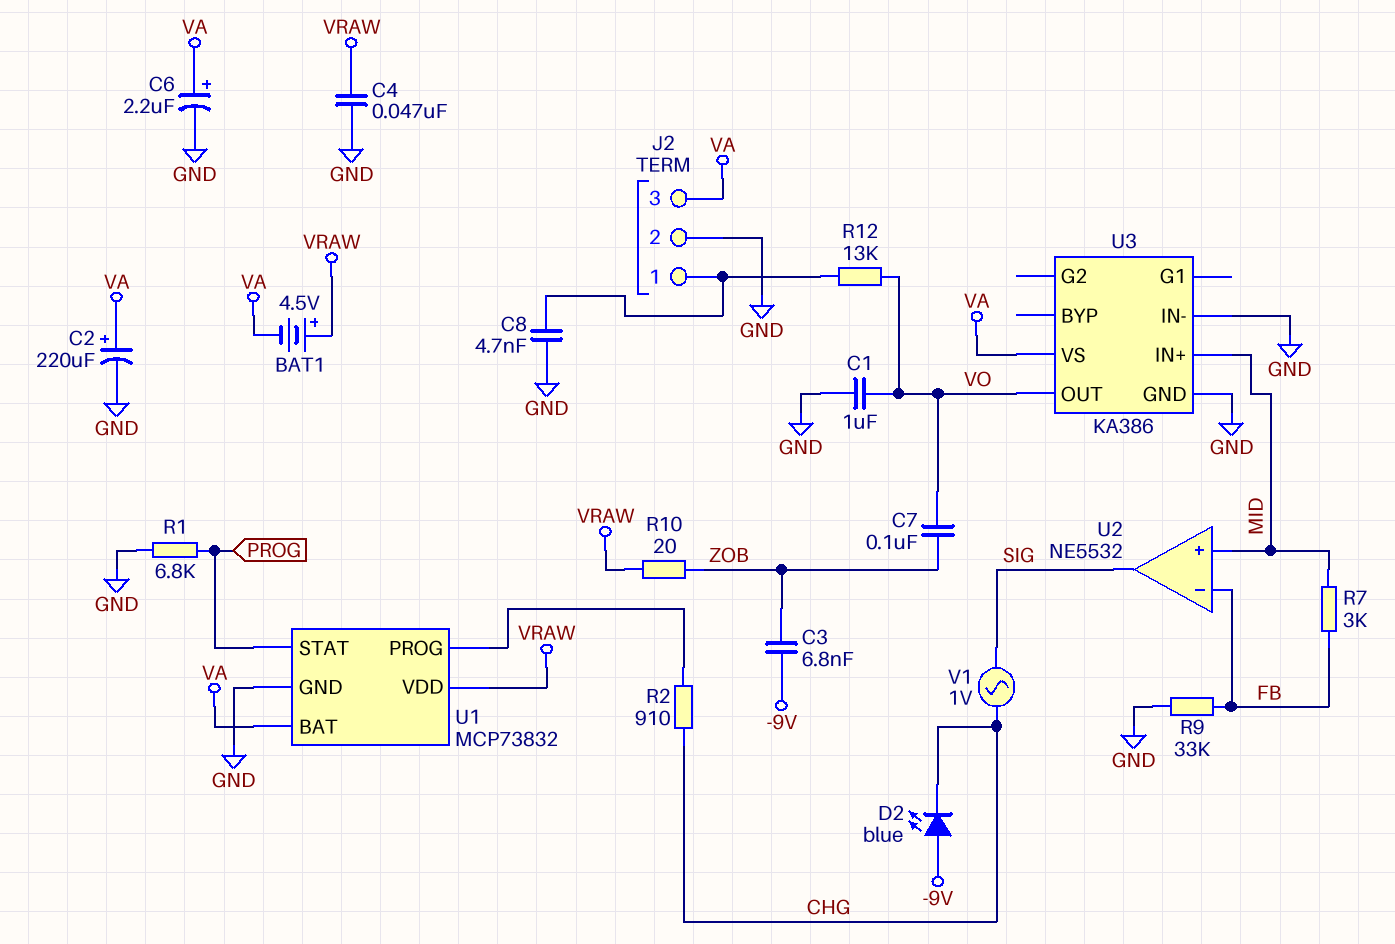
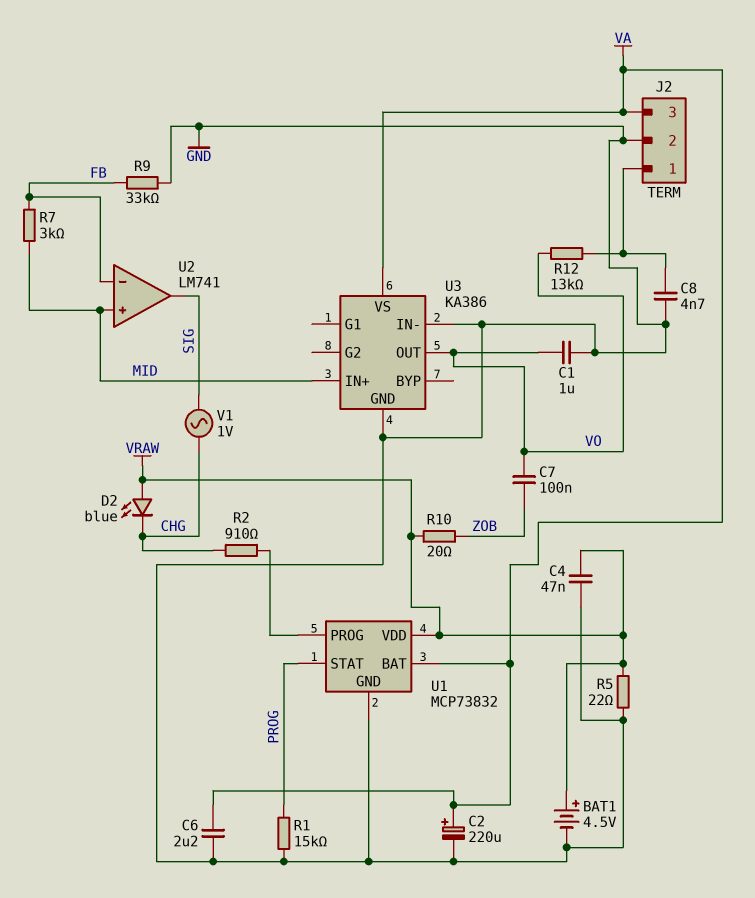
BAT1: 4.5V (plus VRAW, minus VA) -> 4.5V (plus VRAW, minus GND)
C3: 6.8nF (-9V, ZOB) -> none
C6: 2.2uF (plus VA, minus GND) -> 2.2uF (GND, VA)
D2: LED blue (A -9V, K CHG) -> LED blue (A VRAW, K CHG)
R1: 6.8k (GND, PROG) -> 15k (GND, PROG)
R5: none -> 22 (GND, VRAW)
U2: NE5532 -> LM741

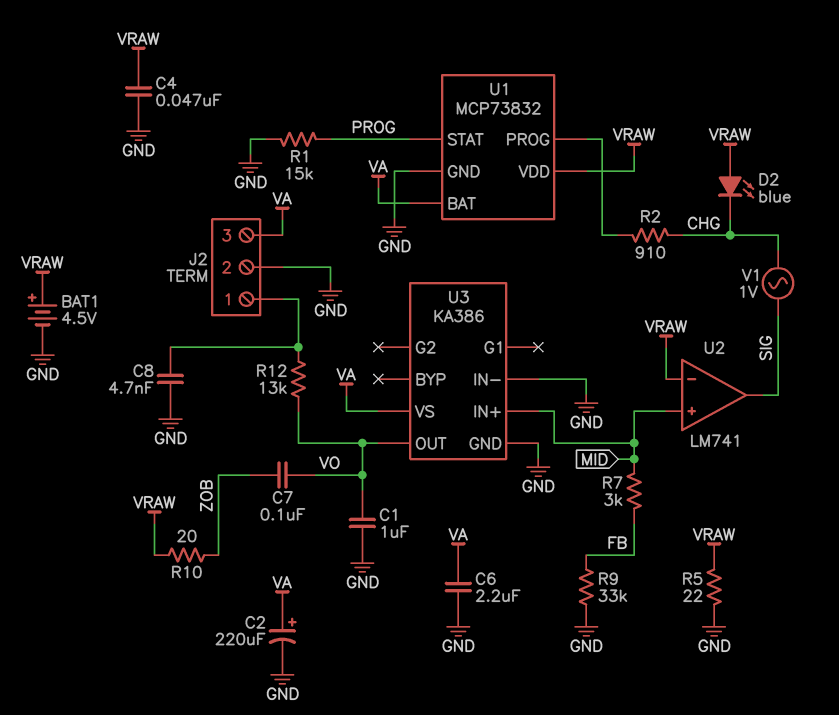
U2 pin in-: FB -> VRAW

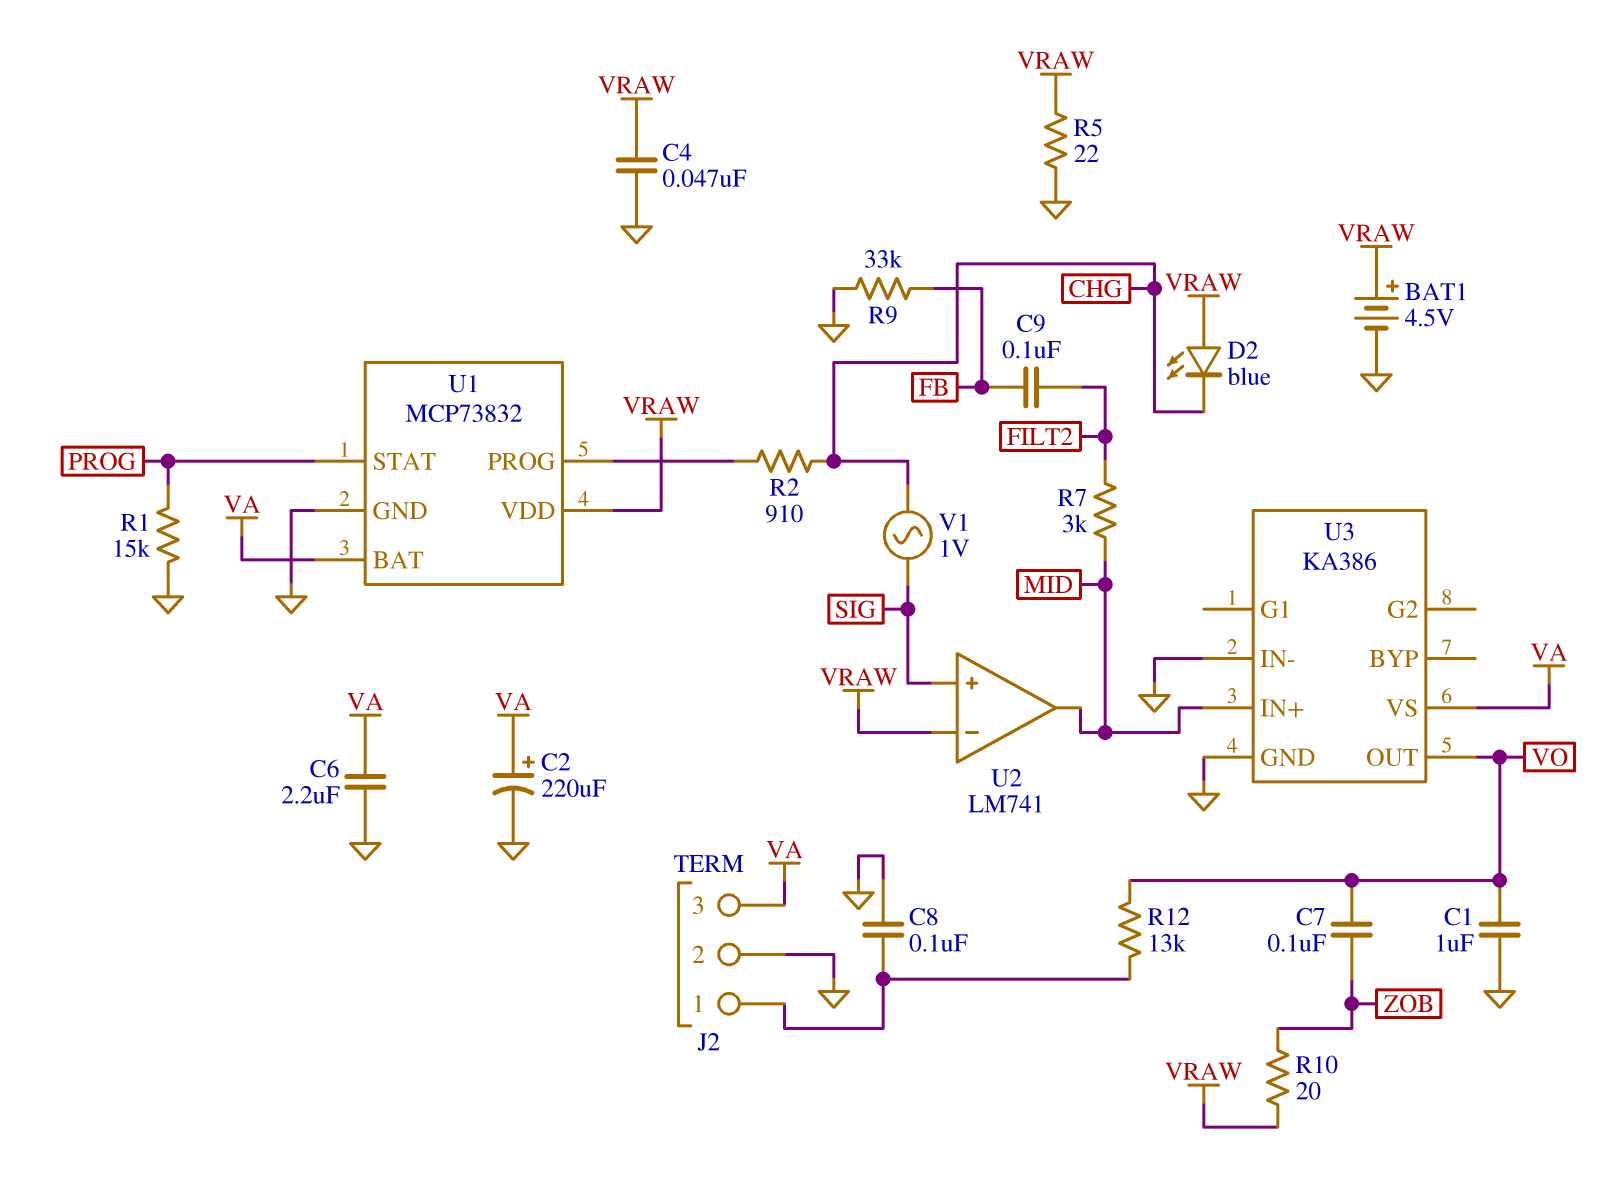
C8: 4.7nF (GND, J2/1) -> 100nF (GND, J2/1)
C9: none -> 100nF (FB, FILT2)
R7: 3k (FB, MID) -> 3k (FILT2, MID)
U2 pin in+: MID -> SIG
U2 pin out: SIG -> MID

